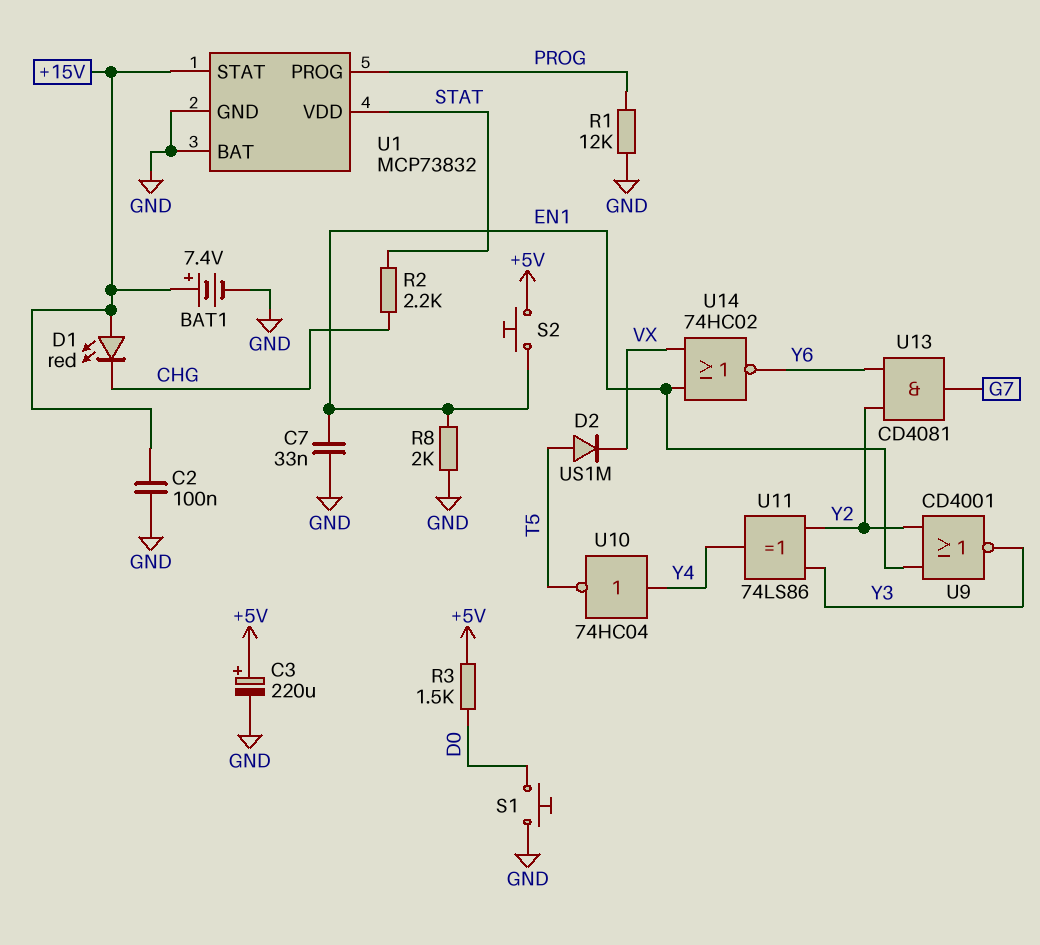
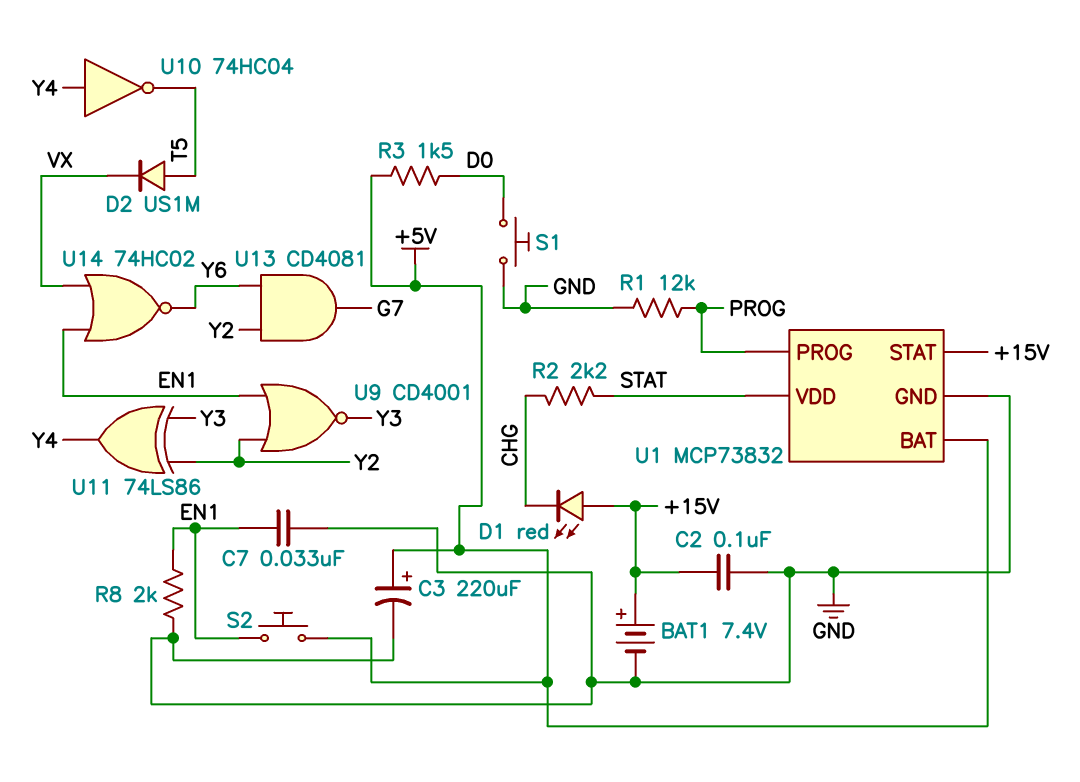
U1 pin BAT: GND -> +5V

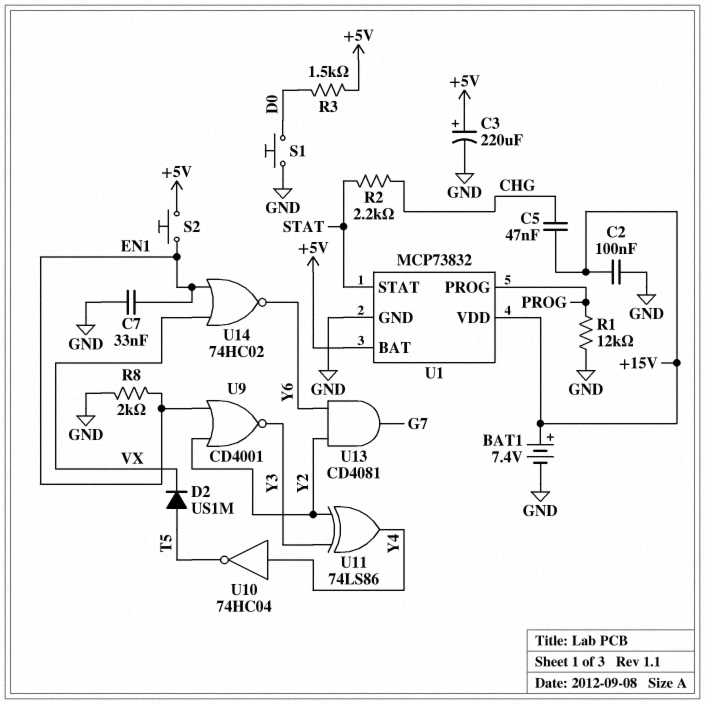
C5: none -> 47nF (+15V, CHG)
D1: LED red (A +15V, K CHG) -> none
U1 pin STAT: +15V -> STAT
U1 pin VDD: STAT -> +15V

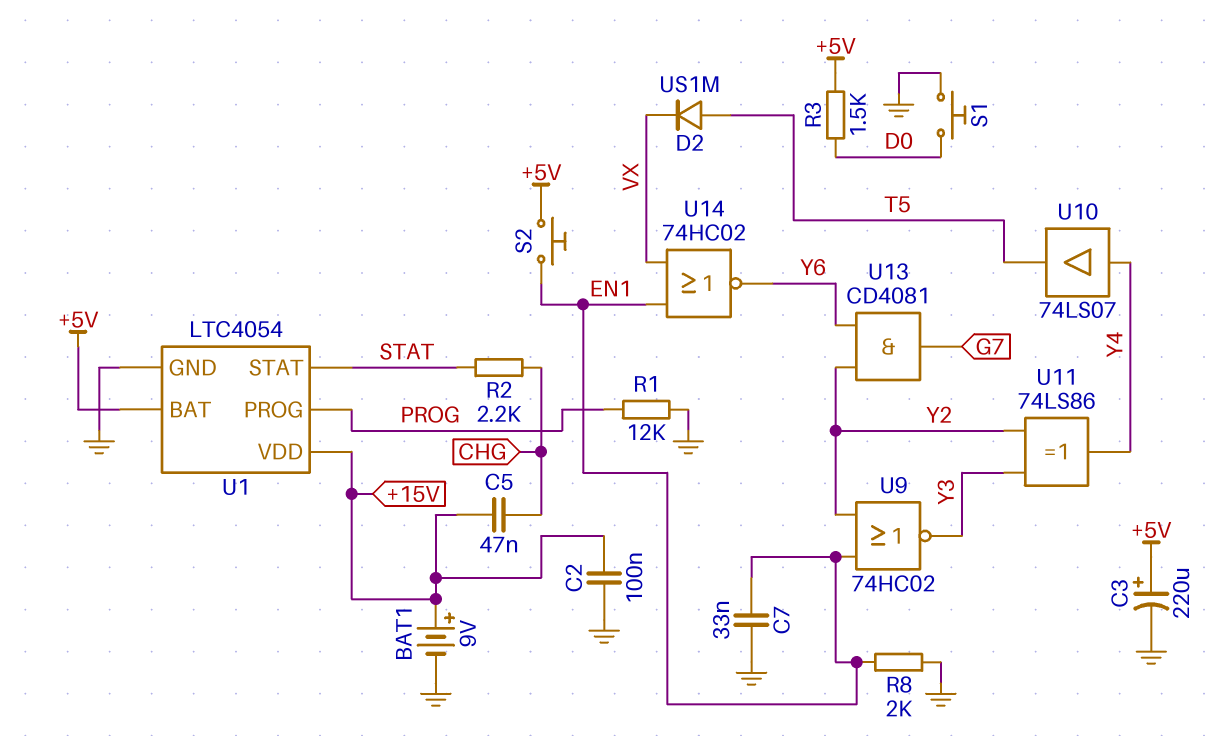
BAT1: 7.4V (plus +15V, minus GND) -> 9V (plus +15V, minus GND)
U1: MCP73832 -> LTC4054
U9: NOR CD4001 (in EN1, in Y2, out Y3) -> NOR 74HC02 (in EN1, in Y2, out Y3)
U10: NOT 74HC04 (in Y4, out T5) -> buffer 74LS07 (in Y4, out T5)

